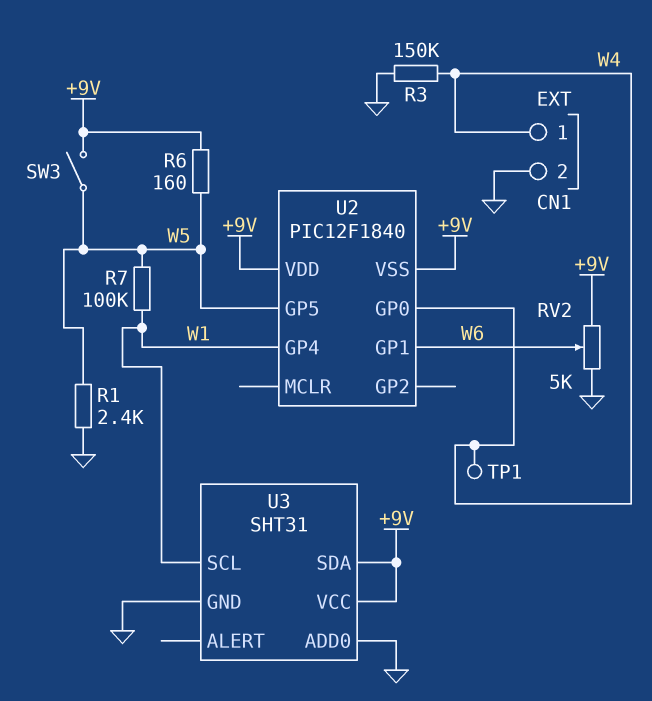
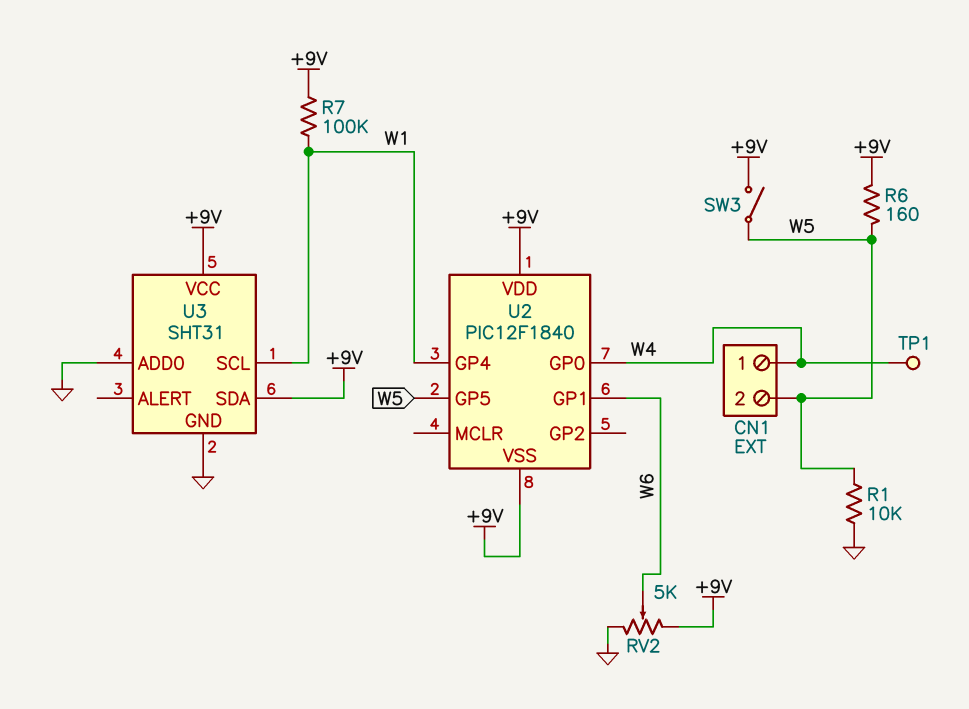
CN1 pin 2: GND -> W5
R1: 2.4k (GND, W5) -> 10k (GND, W5)
R3: 150k (GND, W4) -> none
R7: 100k (W1, W5) -> 100k (+9V, W1)

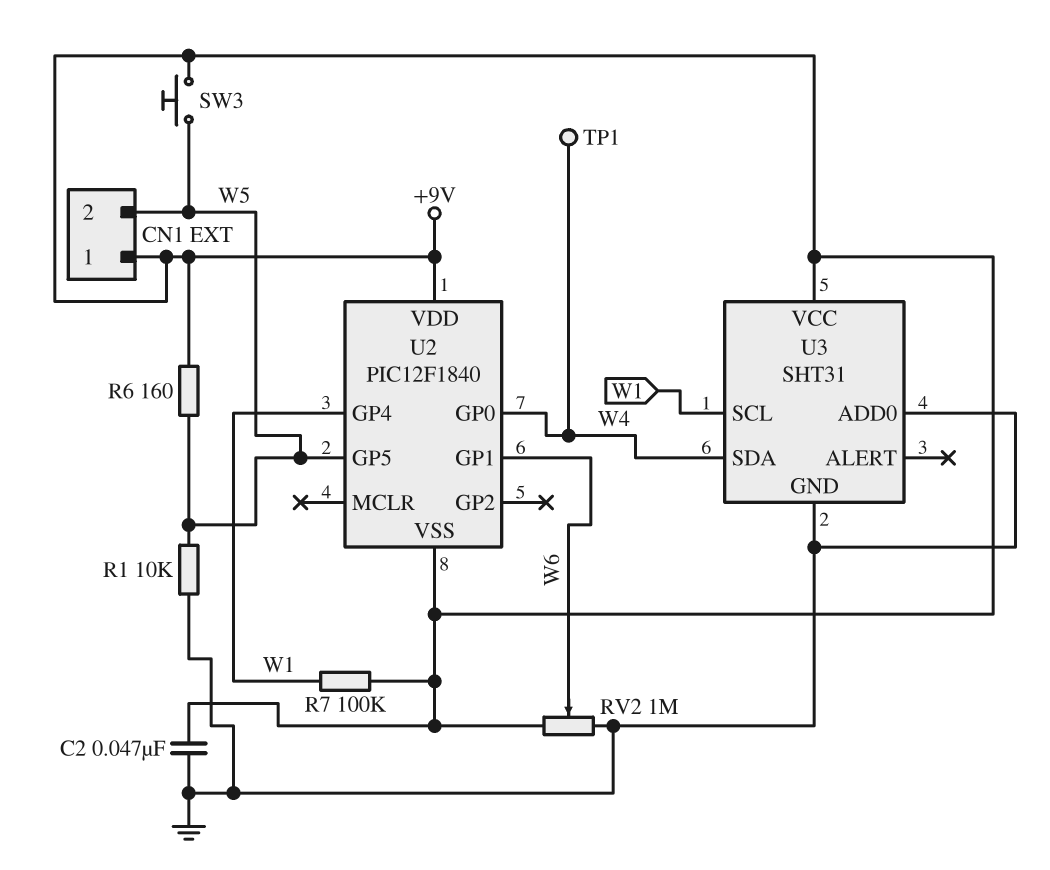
C2: none -> 47nF (+9V, GND)
CN1 pin 1: W4 -> +9V
RV2: 5k (+9V, GND, wiper W6) -> 1M (+9V, GND, wiper W6)
SW3: switch (+9V, W5) -> button (+9V, W5)
U3 pin SDA: +9V -> W4

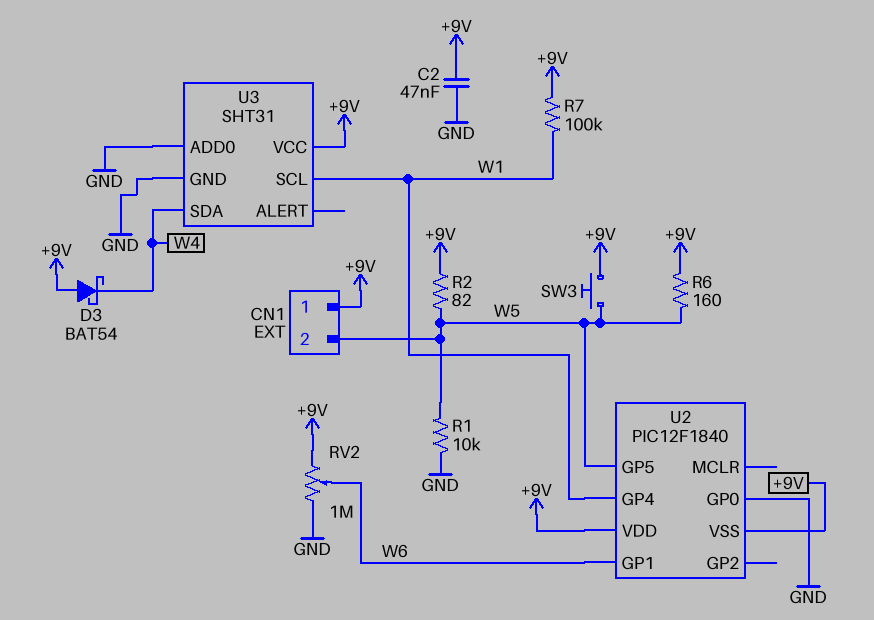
D3: none -> schottky BAT54 (A +9V, K W4)
R2: none -> 82 (+9V, W5)
TP1: test point (W4) -> none
U2 pin GP0: W4 -> GND

